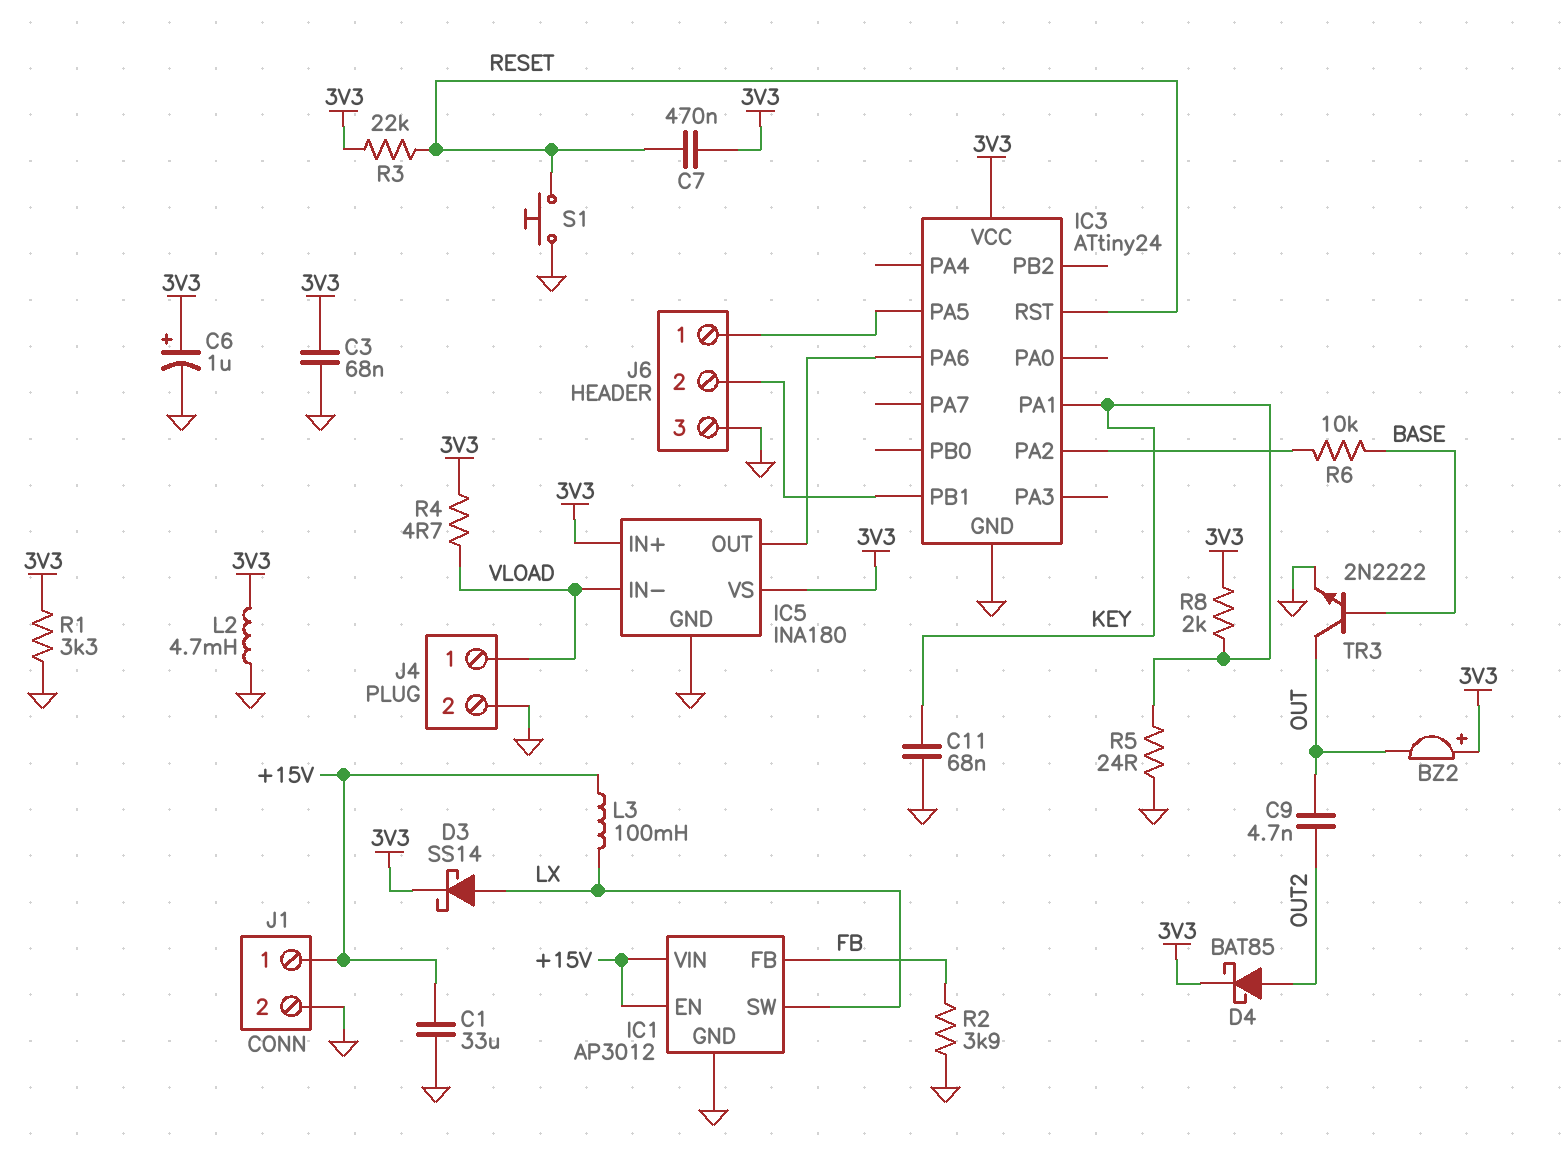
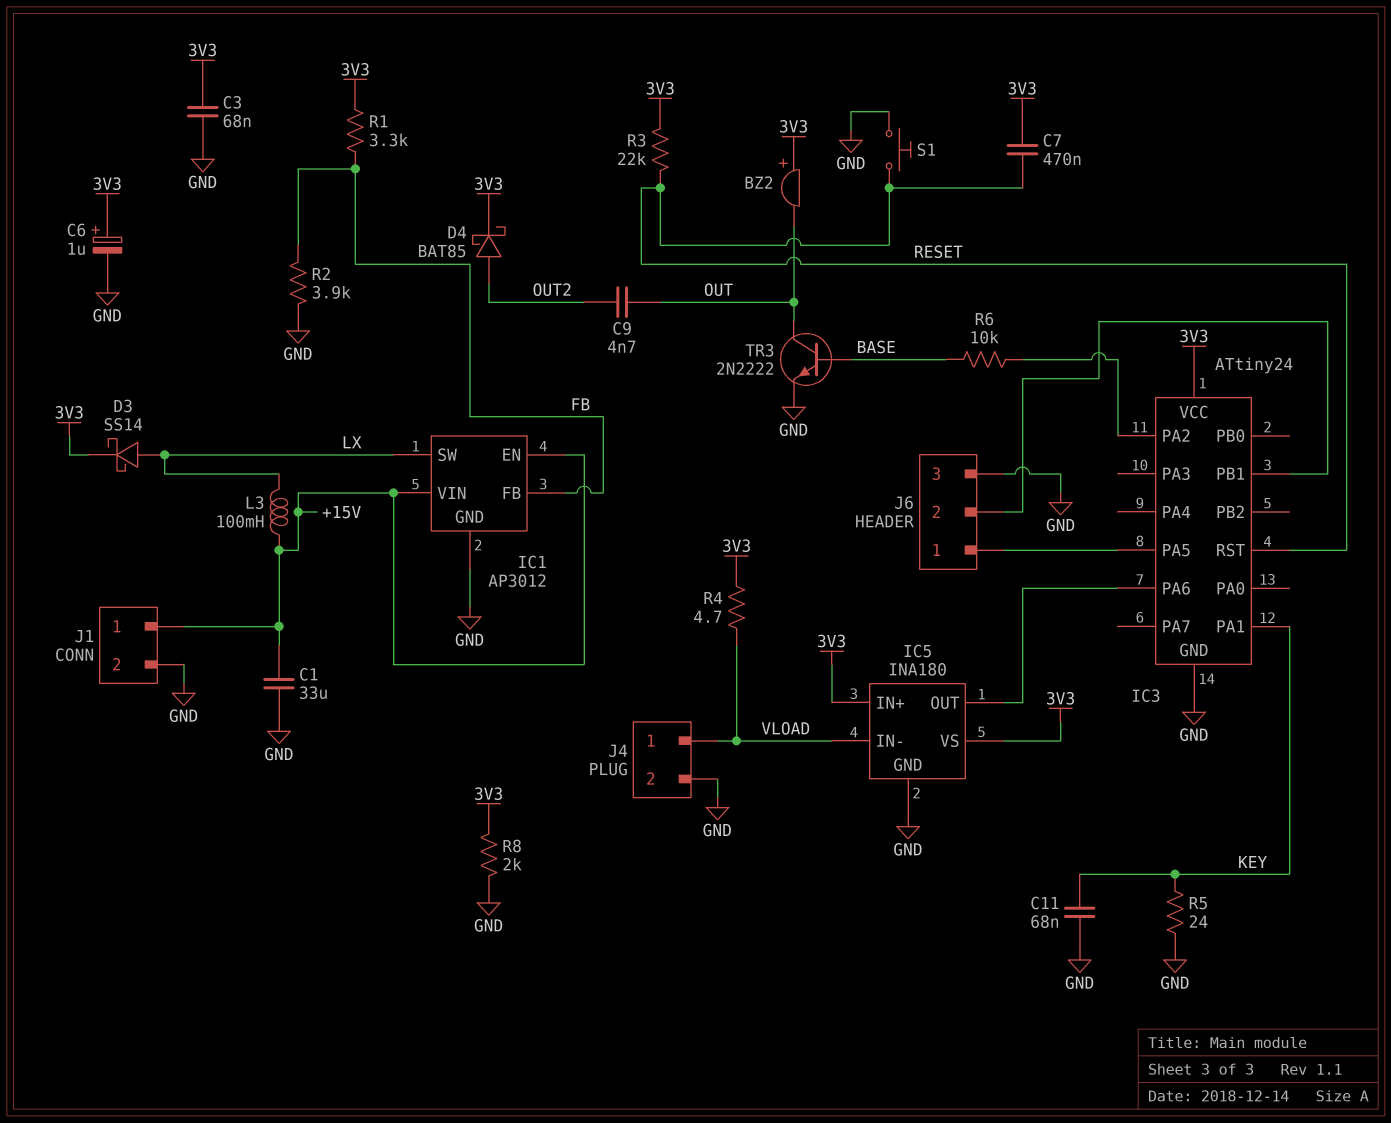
L2: 4.7mH (3V3, GND) -> none
R1: 3.3k (3V3, GND) -> 3.3k (3V3, FB)
R8: 2k (3V3, KEY) -> 2k (3V3, GND)

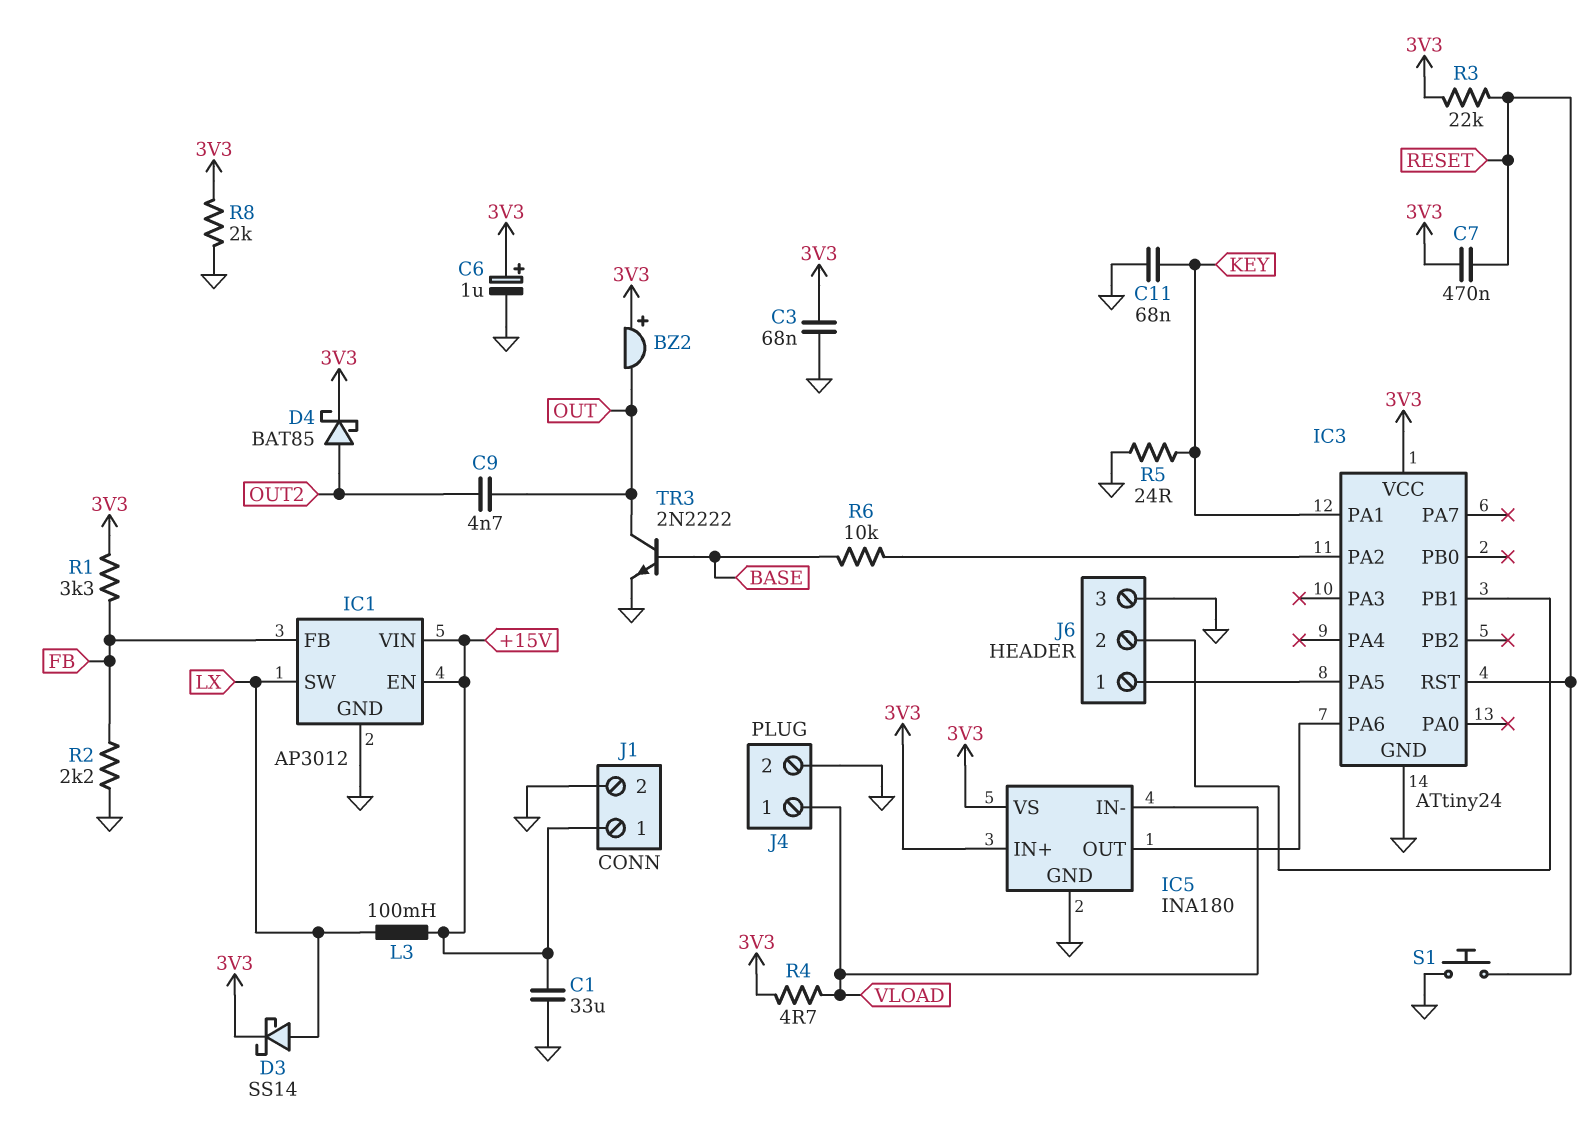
R2: 3.9k (FB, GND) -> 2.2k (FB, GND)

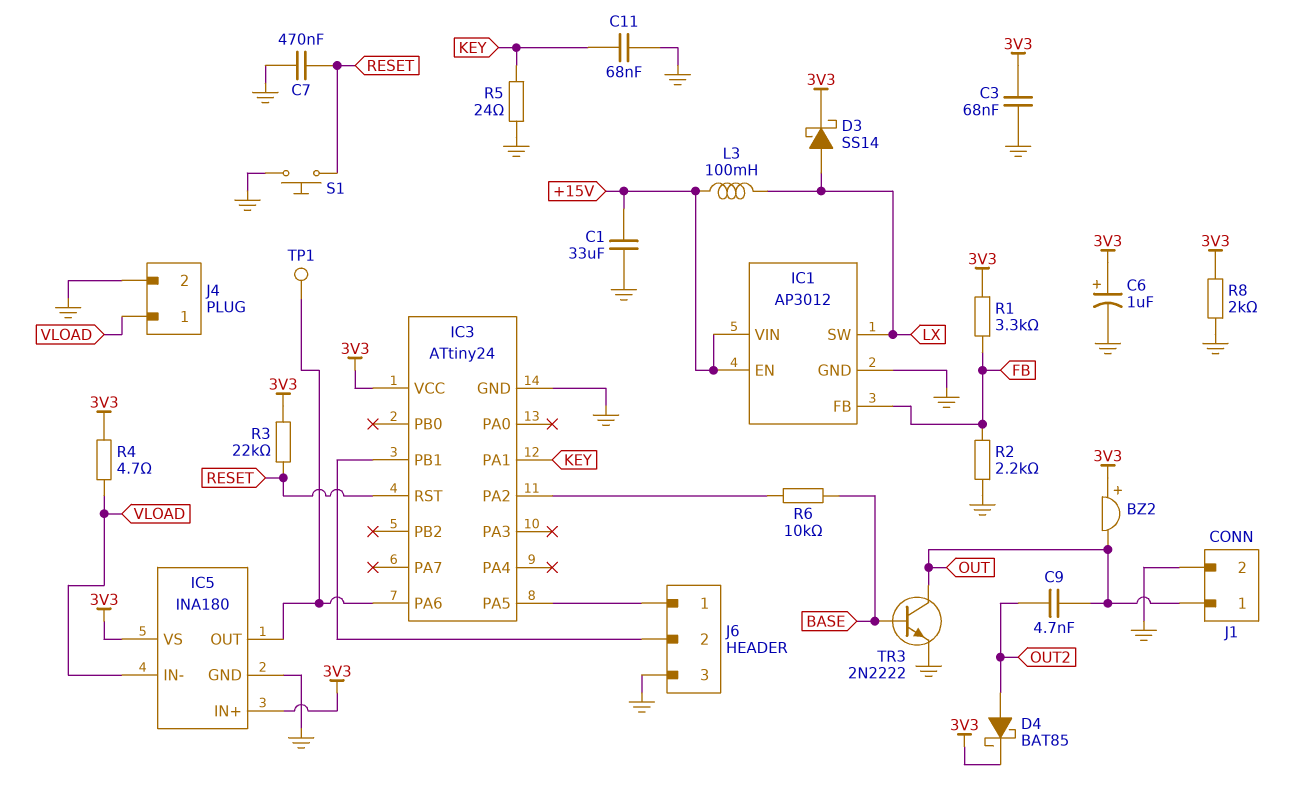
C7: 470nF (3V3, RESET) -> 470nF (GND, RESET)
J1 pin 1: +15V -> OUT
TP1: none -> test point (IC3/PA6)

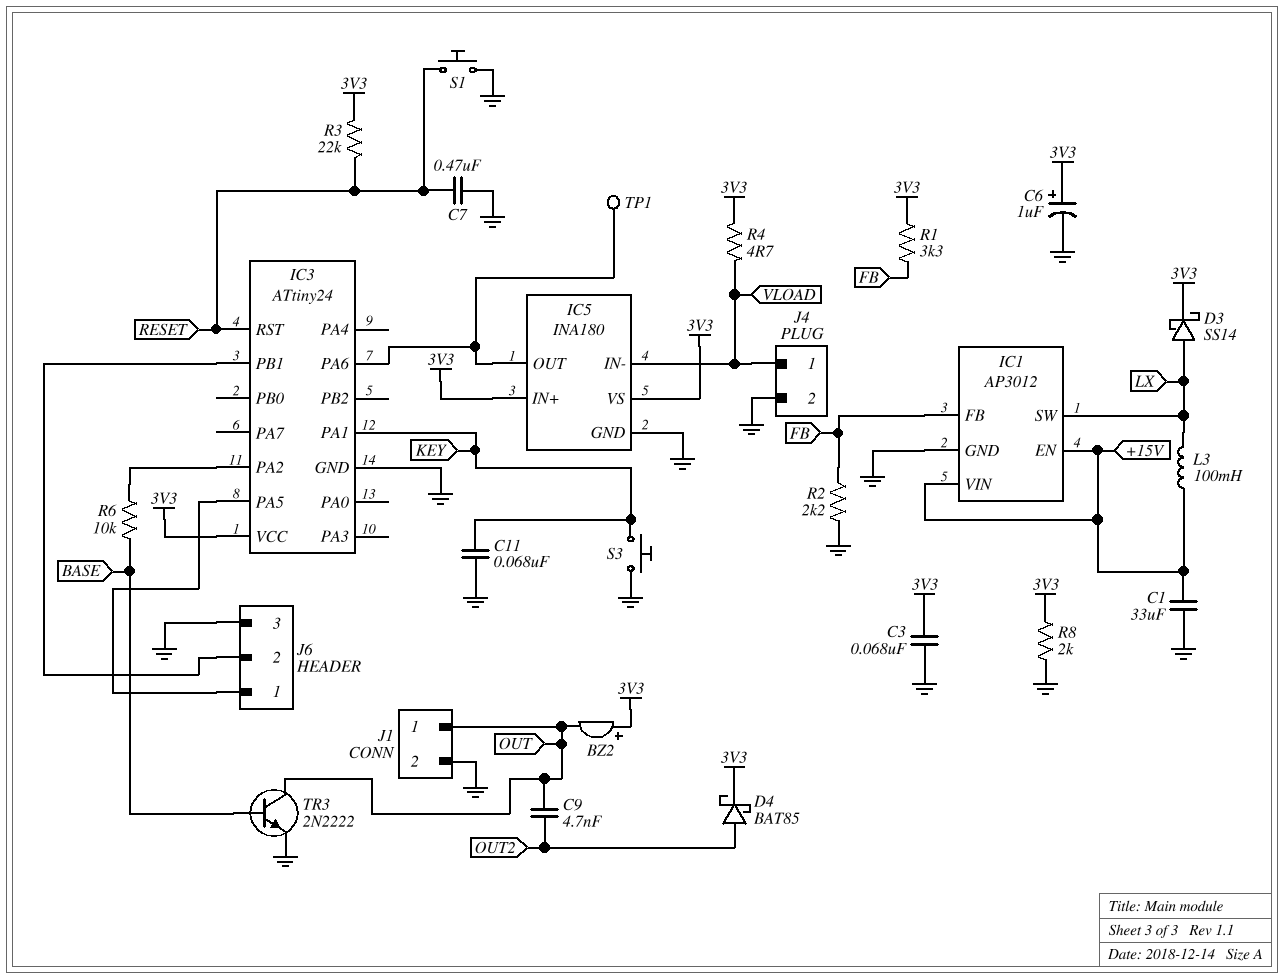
R5: 24 (GND, KEY) -> none
S3: none -> button (GND, KEY)

